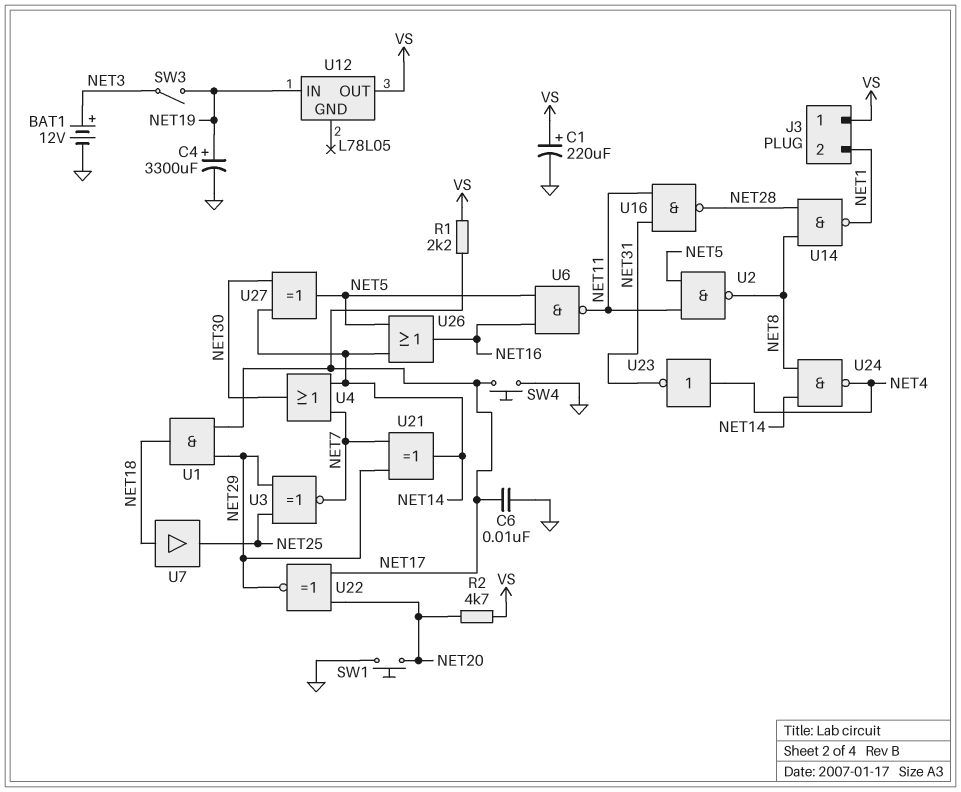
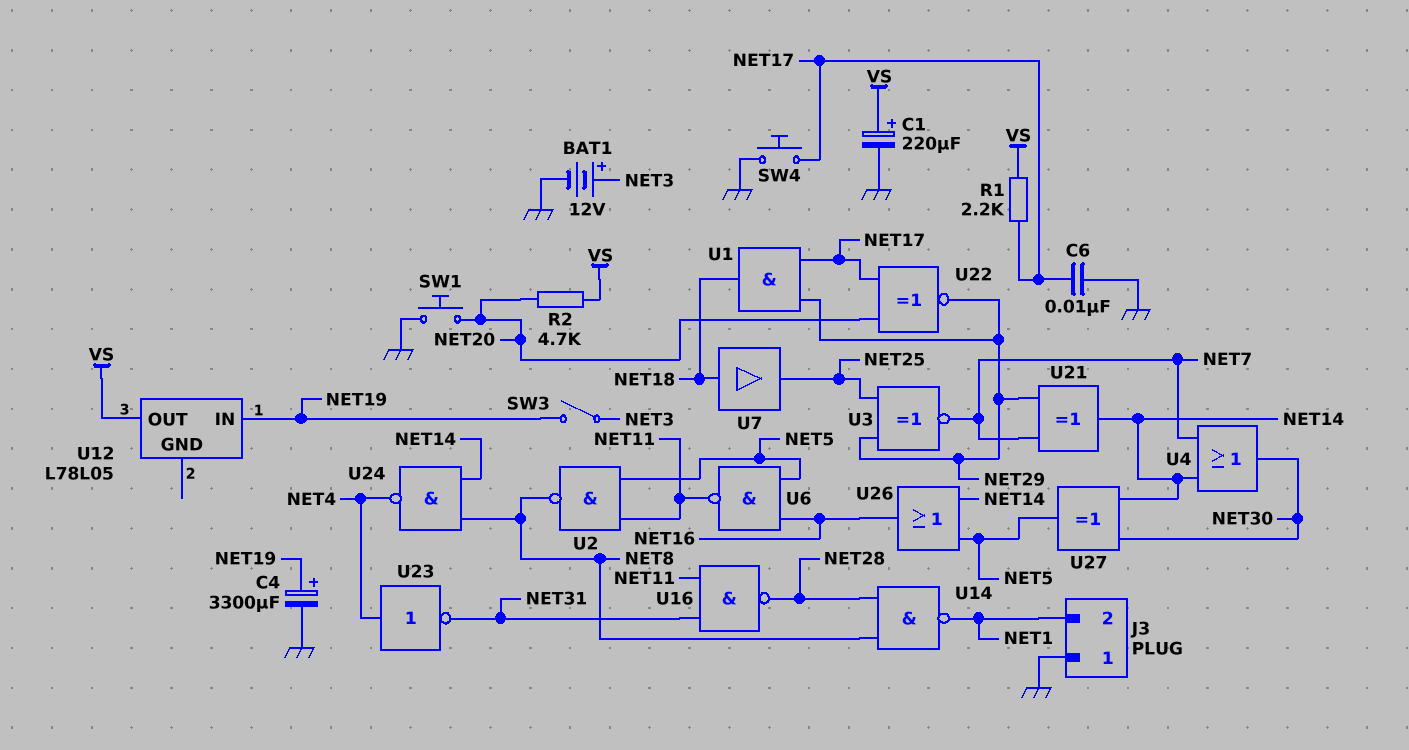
J3 pin 1: VS -> GND

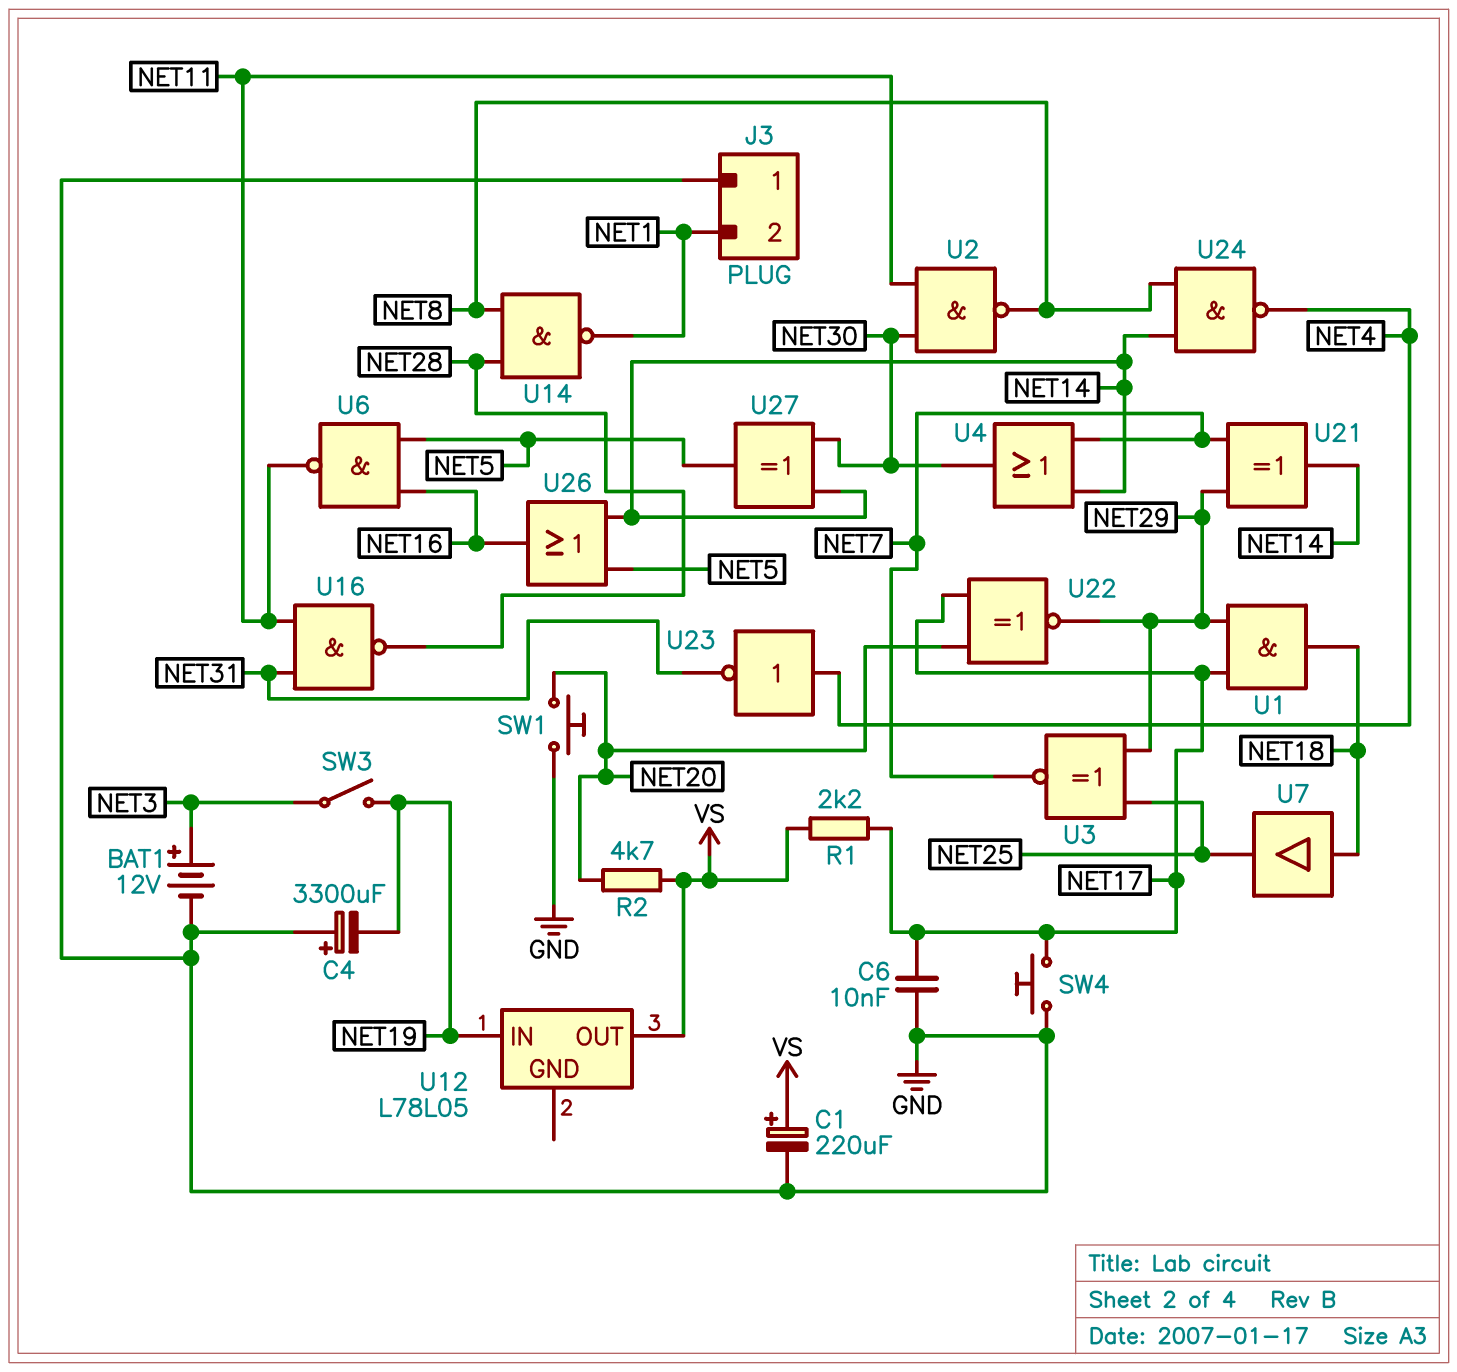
C4: 3300uF (plus NET19, minus GND) -> 3300uF (plus GND, minus NET19)
U2: NAND (in NET5, in NET11, out NET8) -> NAND (in NET11, in NET30, out NET8)

